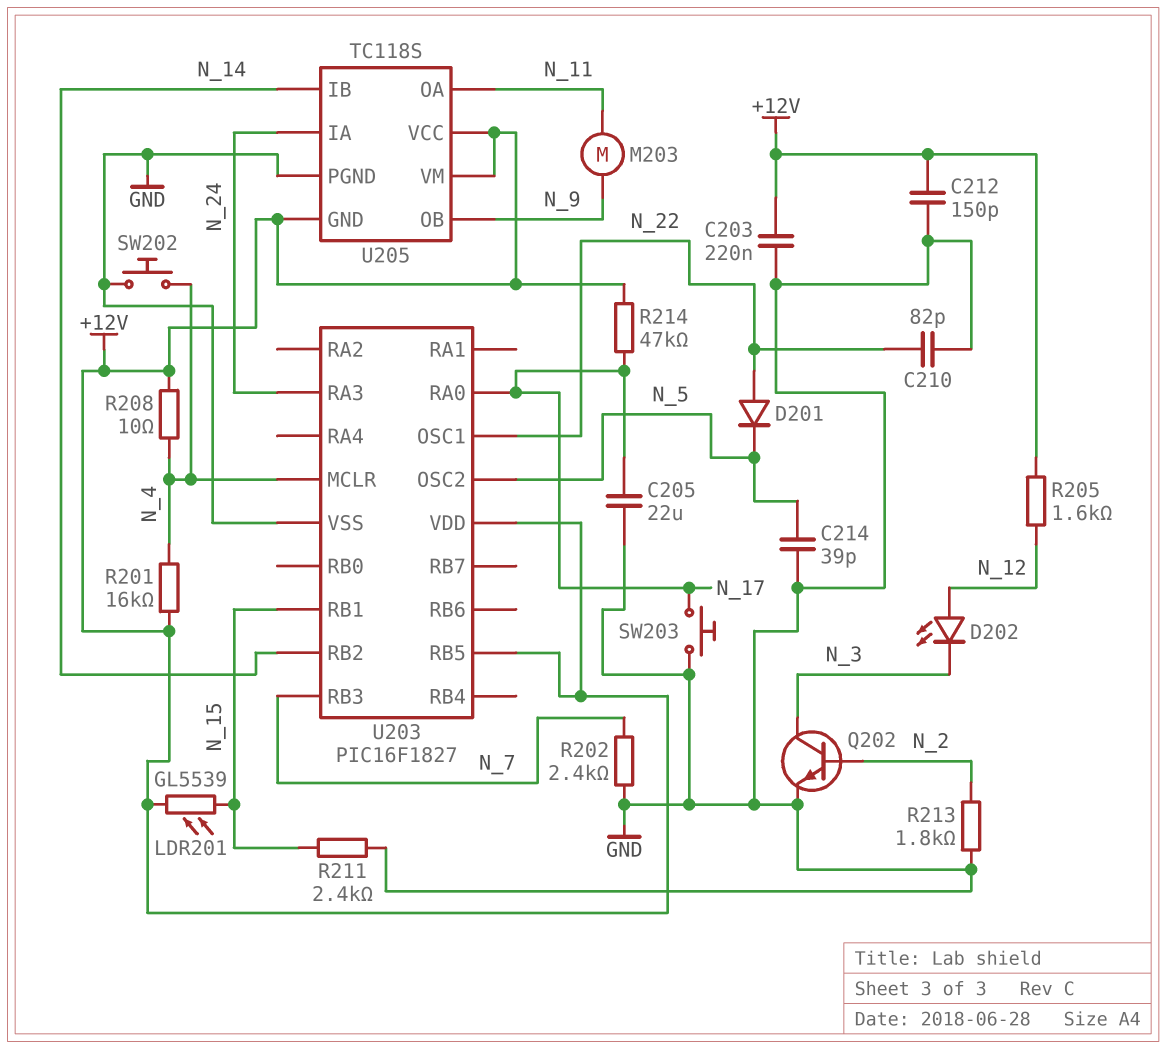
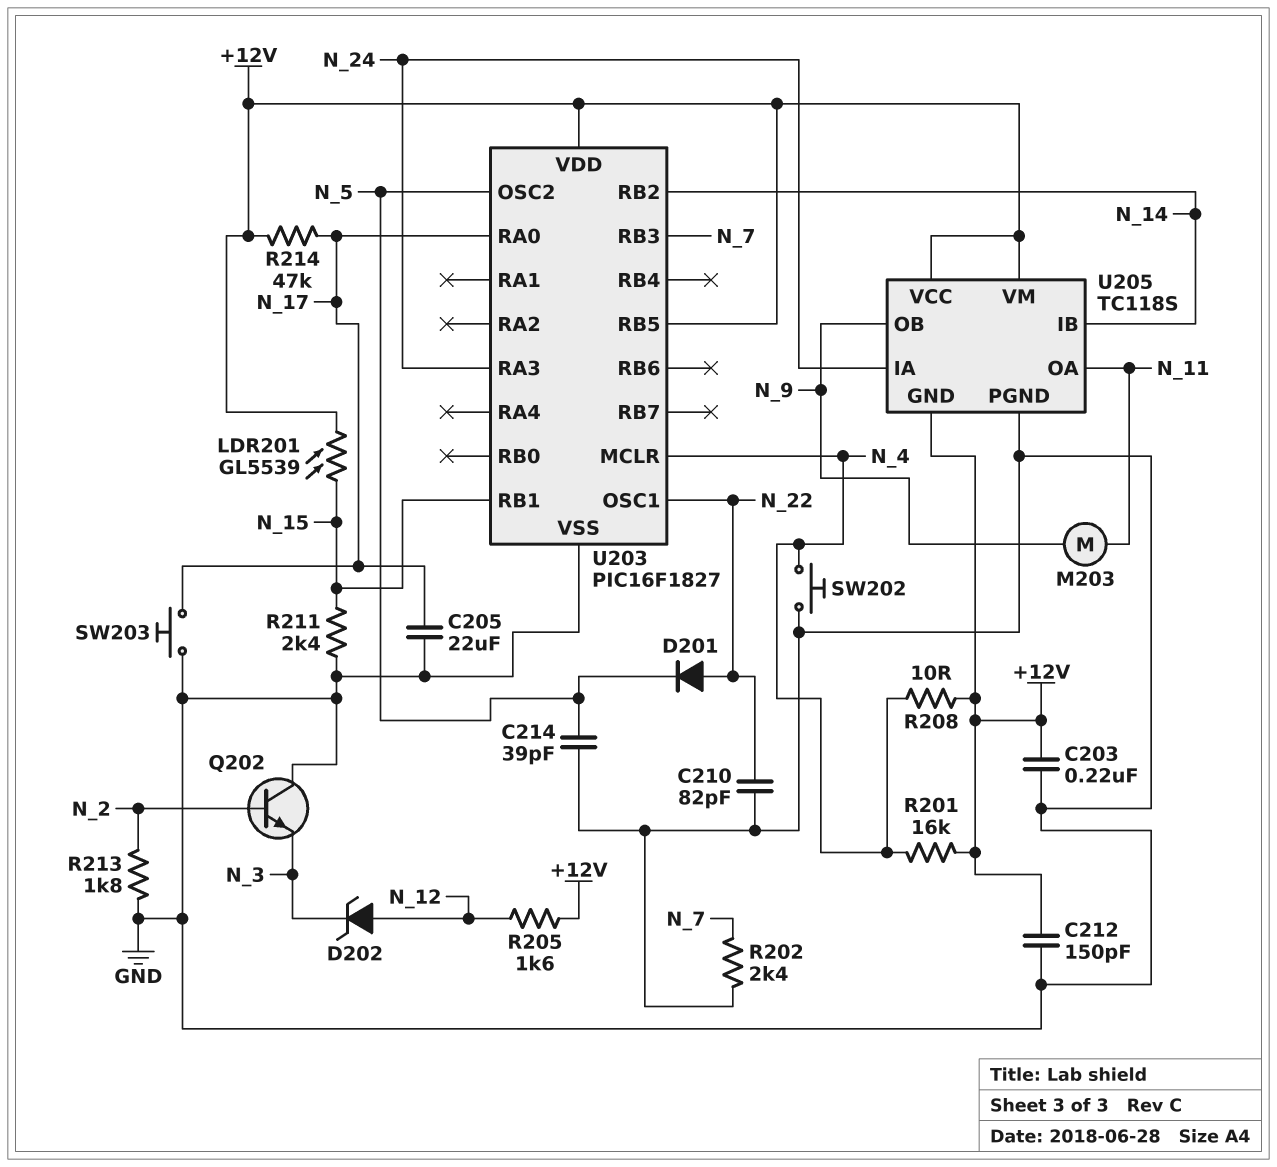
D202: LED (A N_12, K N_3) -> zener (A N_12, K N_3)
Q202: NPN (B N_2, C N_3, E GND) -> NPN (B N_2, C GND, E N_3)

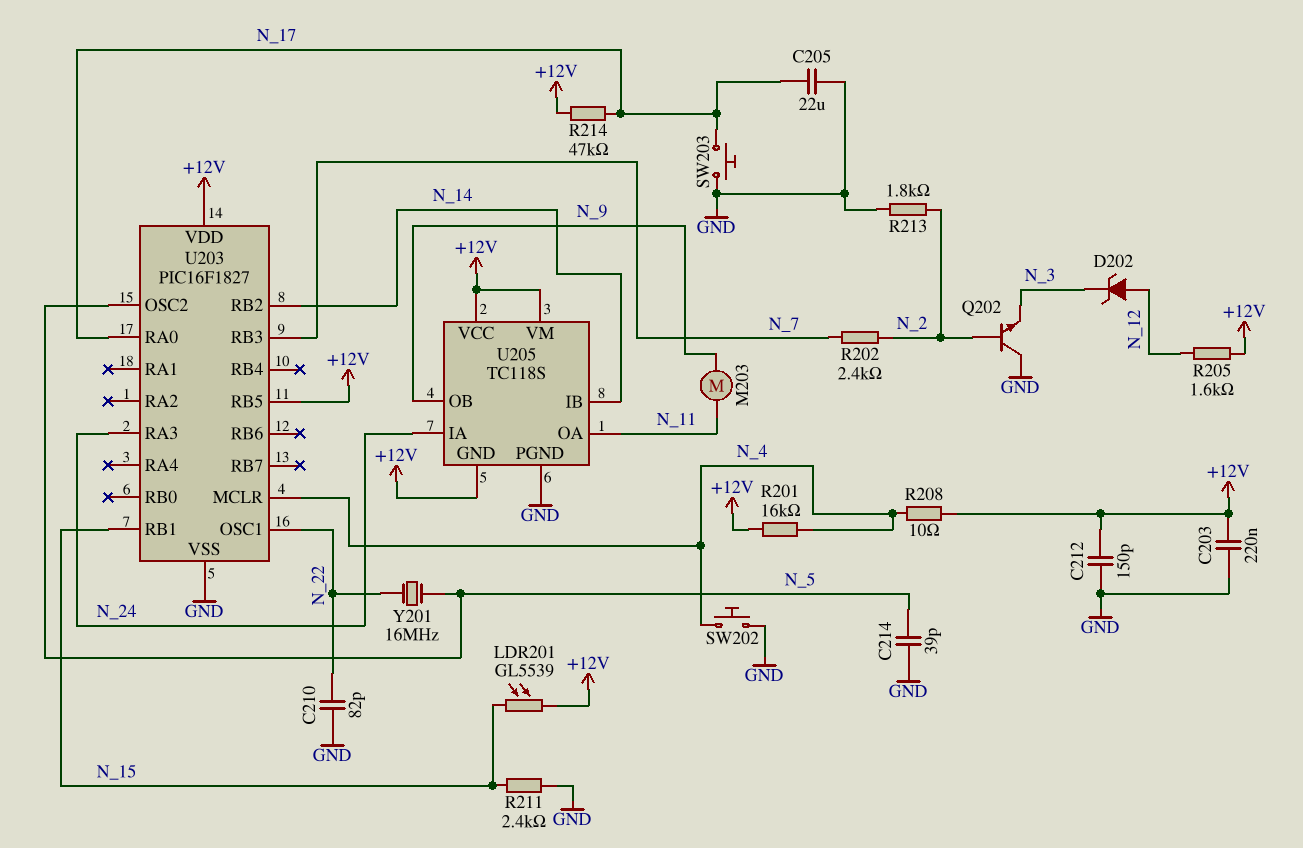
D201: diode (A N_22, K N_5) -> none
R202: 2.4k (GND, N_7) -> 2.4k (N_2, N_7)
Y201: none -> 16MHz (N_5, N_22)

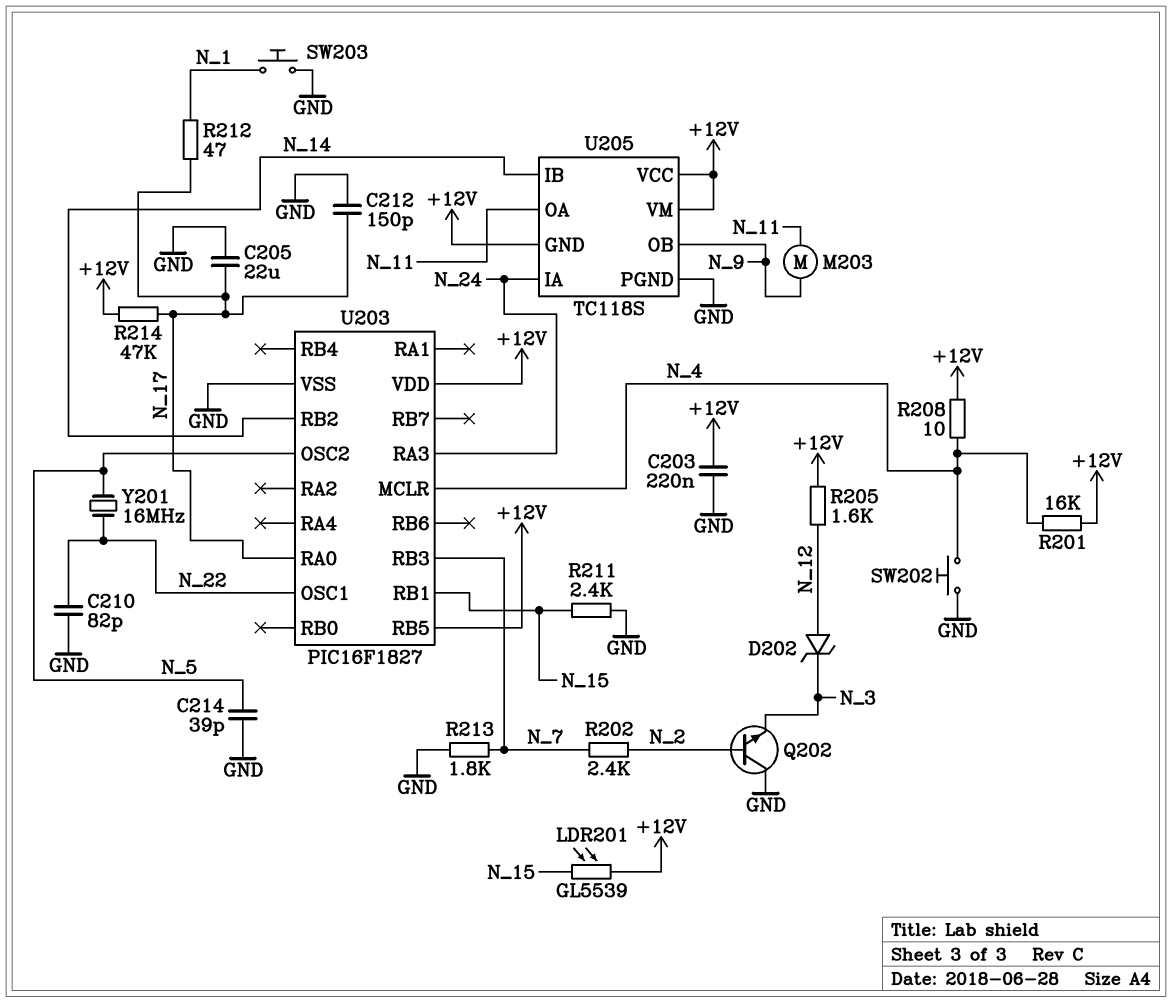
C212: 150pF (+12V, GND) -> 150pF (GND, N_17)
R212: none -> 47 (N_1, N_17)
R213: 1.8k (GND, N_2) -> 1.8k (GND, N_7)
SW203: button (GND, N_17) -> button (GND, N_1)

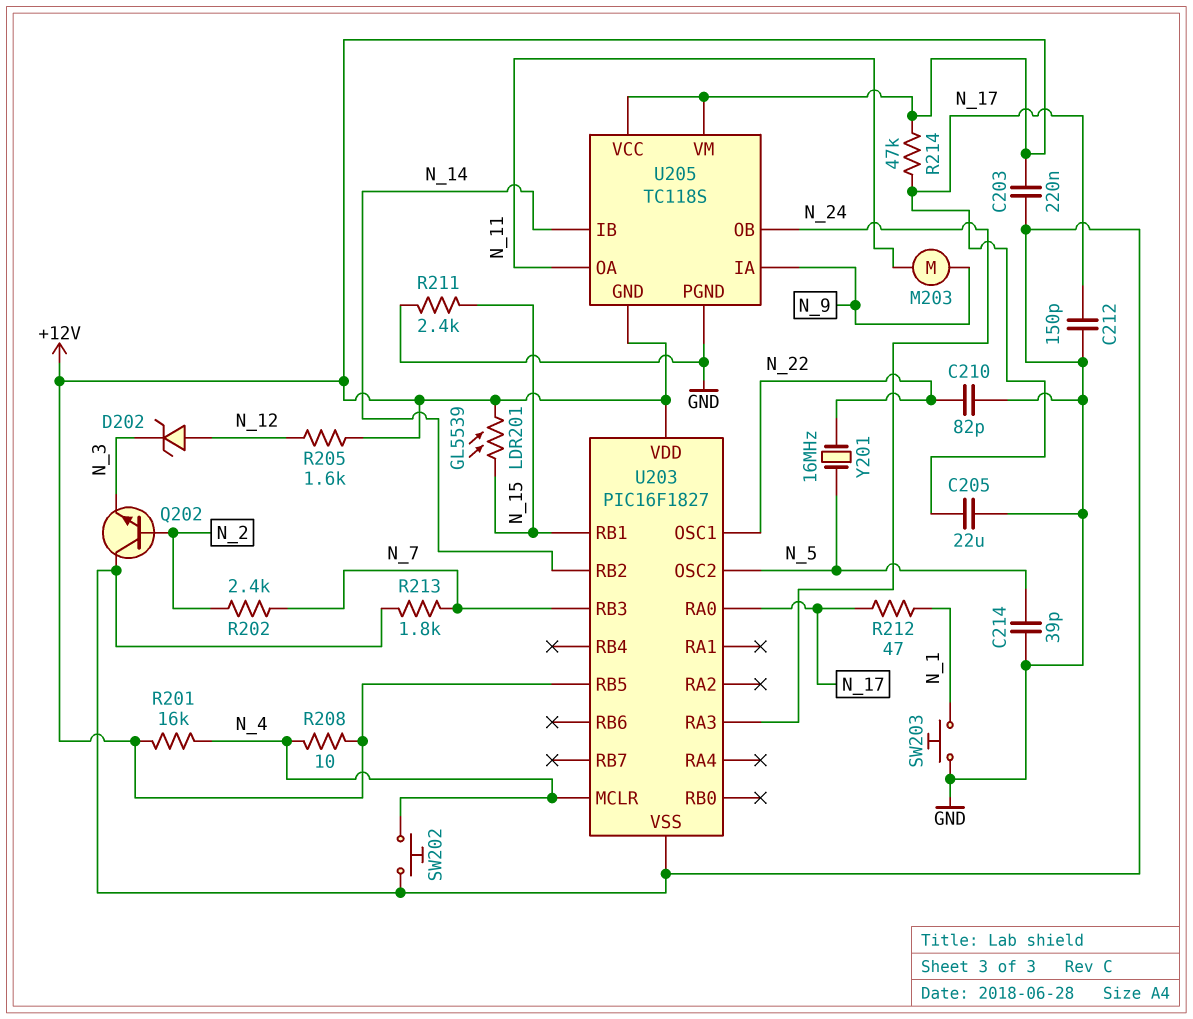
U205 pin IA: N_24 -> N_9
U205 pin OB: N_9 -> N_24

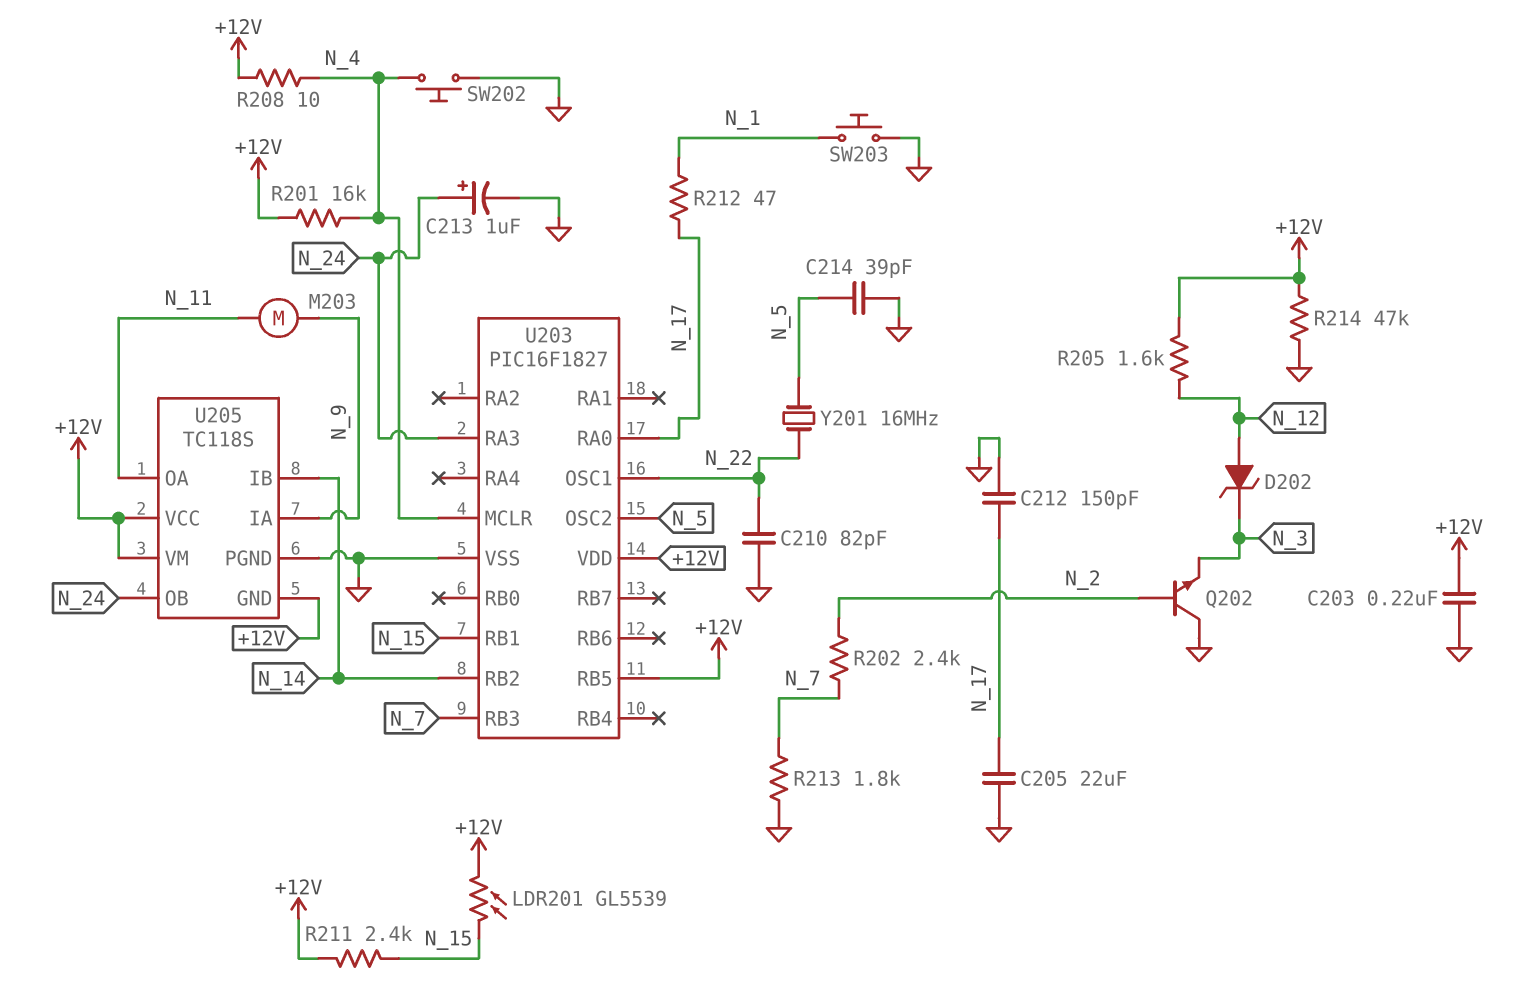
C213: none -> 1uF (plus N_24, minus GND)
R211: 2.4k (GND, N_15) -> 2.4k (+12V, N_15)
R214: 47k (+12V, N_17) -> 47k (+12V, GND)

